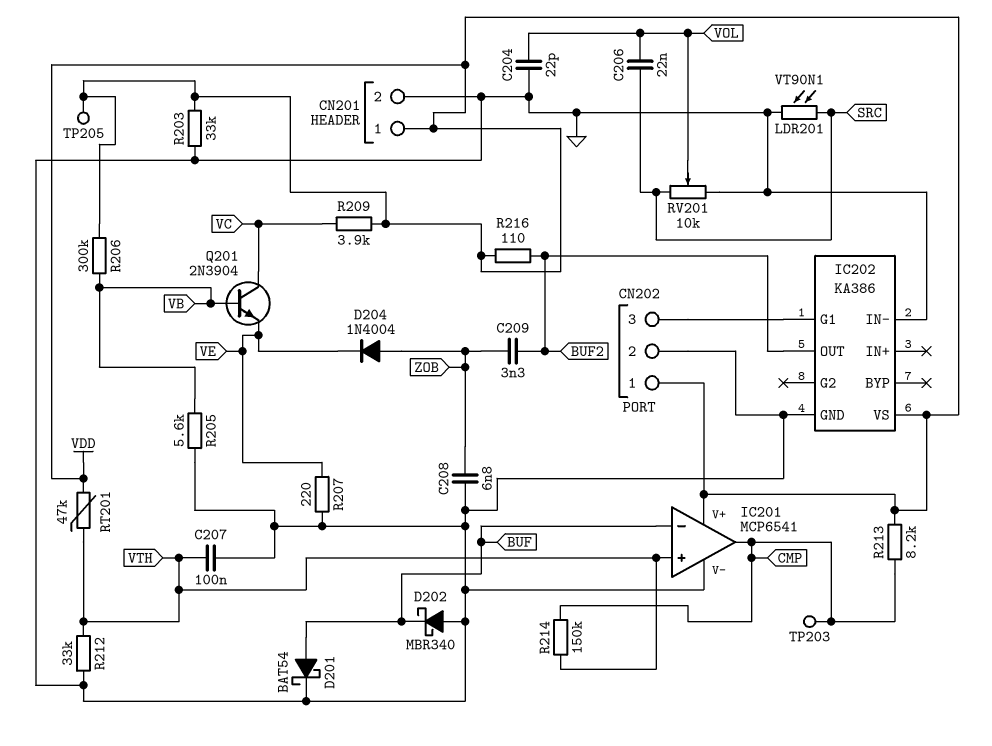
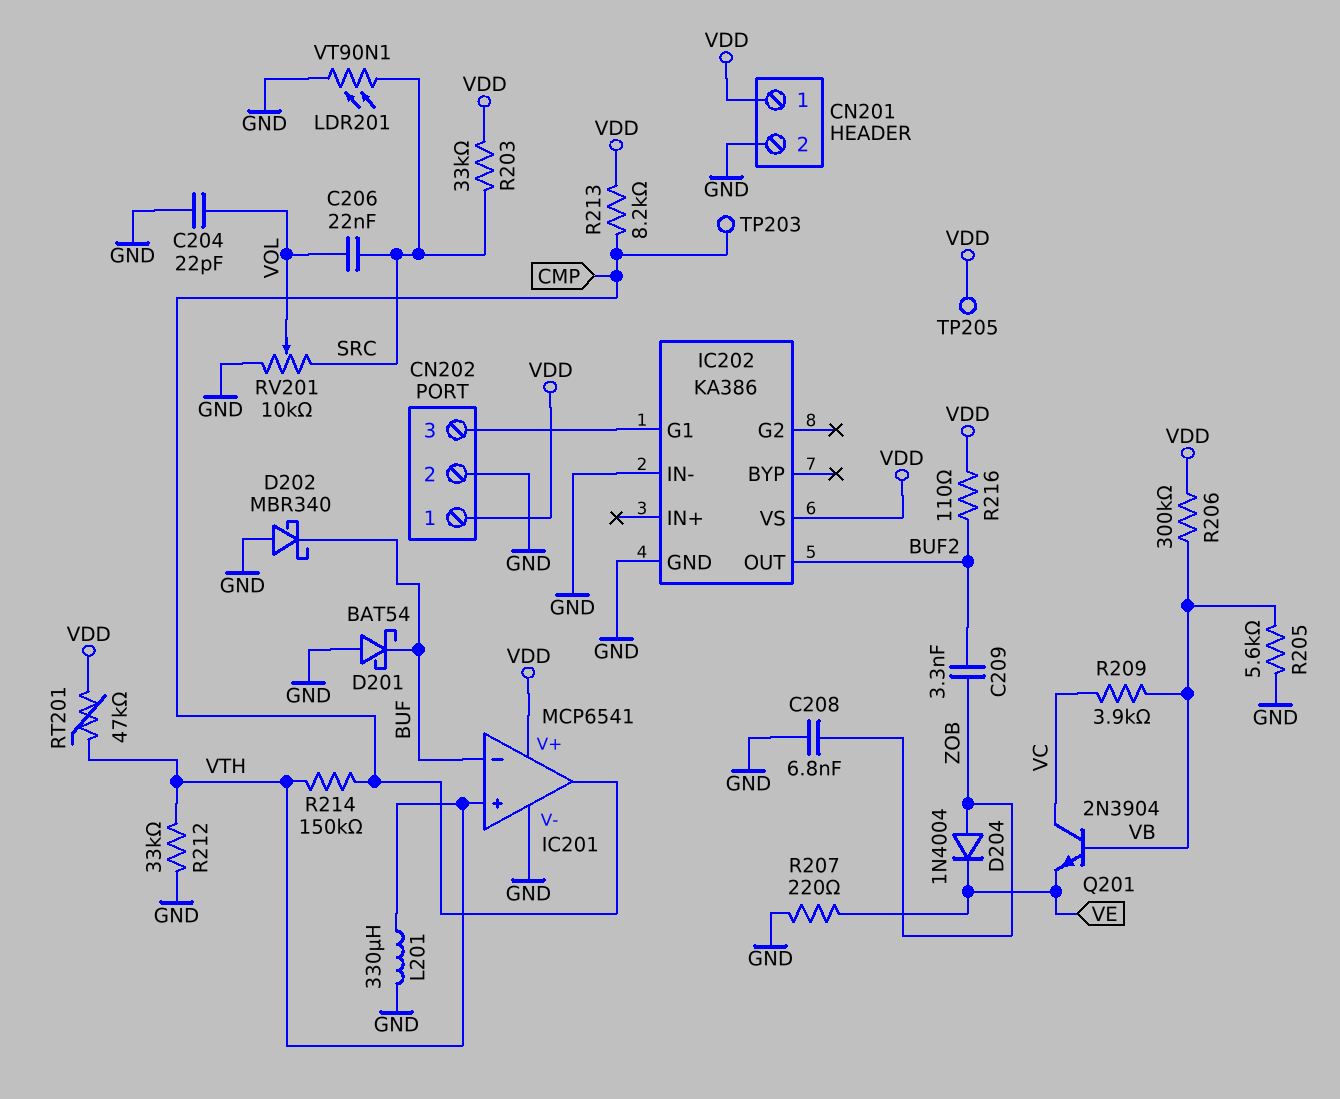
C207: 100nF (GND, VTH) -> none
D201: schottky BAT54 (A BUF, K GND) -> schottky BAT54 (A GND, K BUF)
L201: none -> 330uH (GND, VTH)
R203: 33k (GND, VDD) -> 33k (SRC, VDD)
R209: 3.9k (VC, VDD) -> 3.9k (VB, VC)

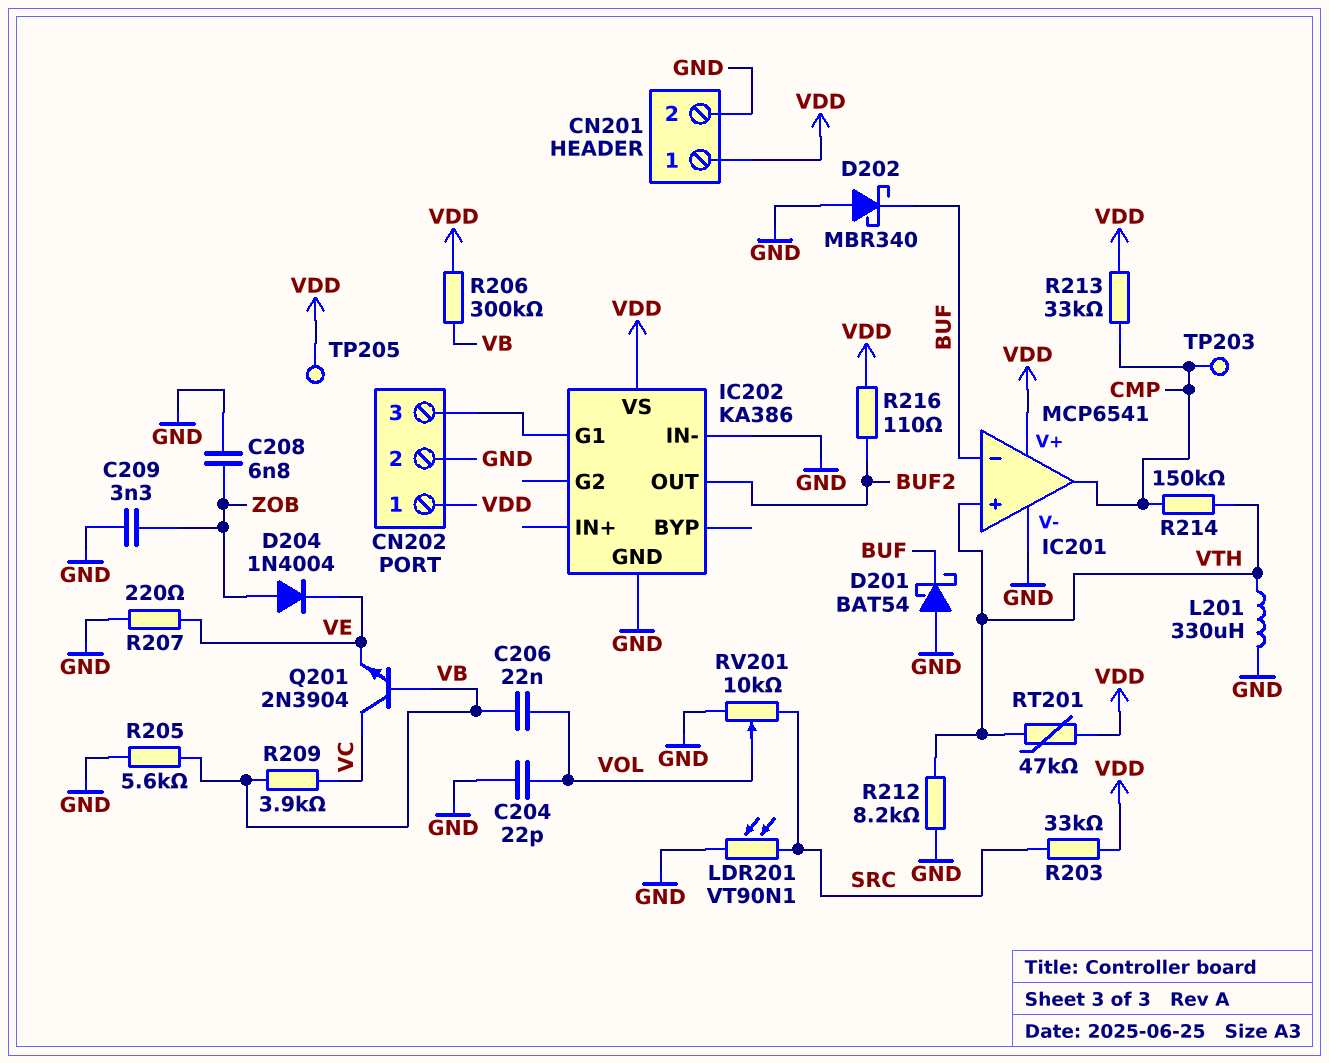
C206: 22nF (SRC, VOL) -> 22nF (VB, VOL)
C209: 3.3nF (BUF2, ZOB) -> 3.3nF (GND, ZOB)
R212: 33k (GND, VTH) -> 8.2k (GND, VTH)
R213: 8.2k (CMP, VDD) -> 33k (CMP, VDD)

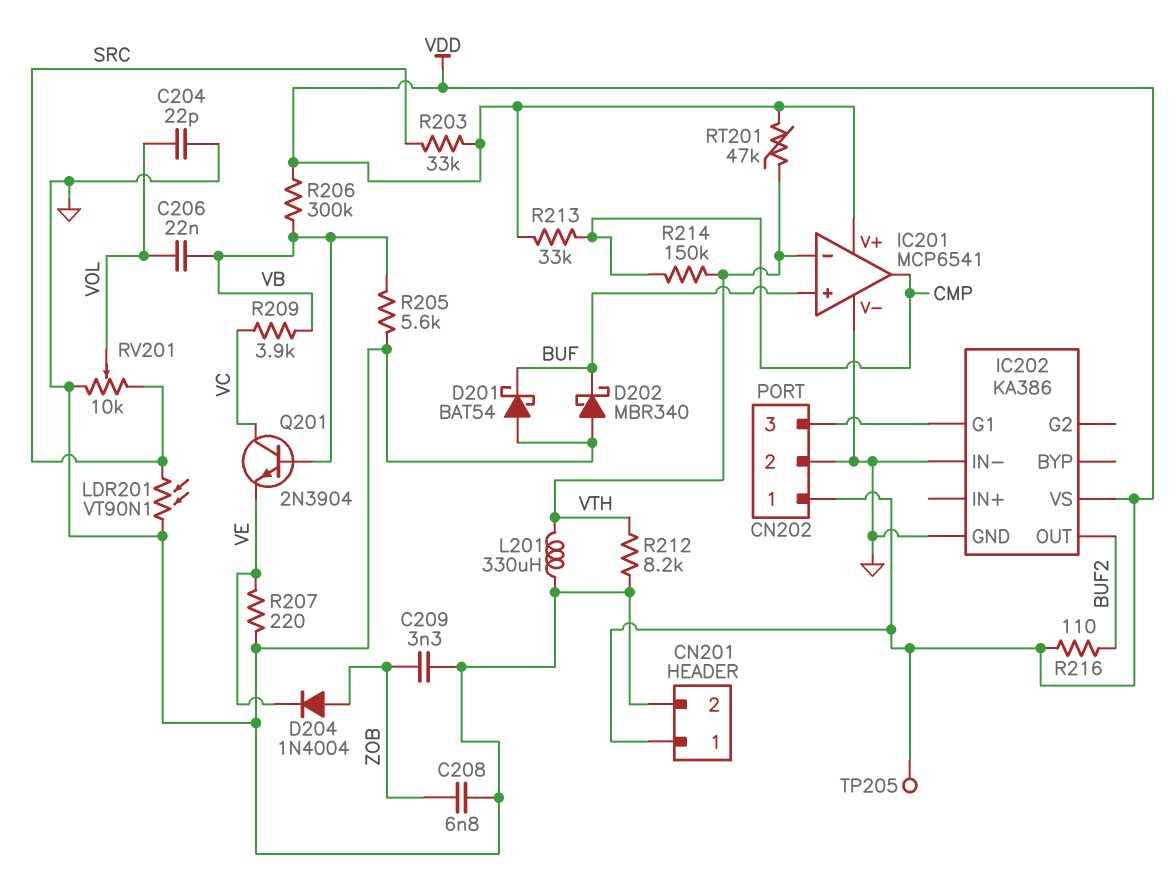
IC201 pin in+: VTH -> BUF
IC201 pin in-: BUF -> VTH
TP203: test point (CMP) -> none

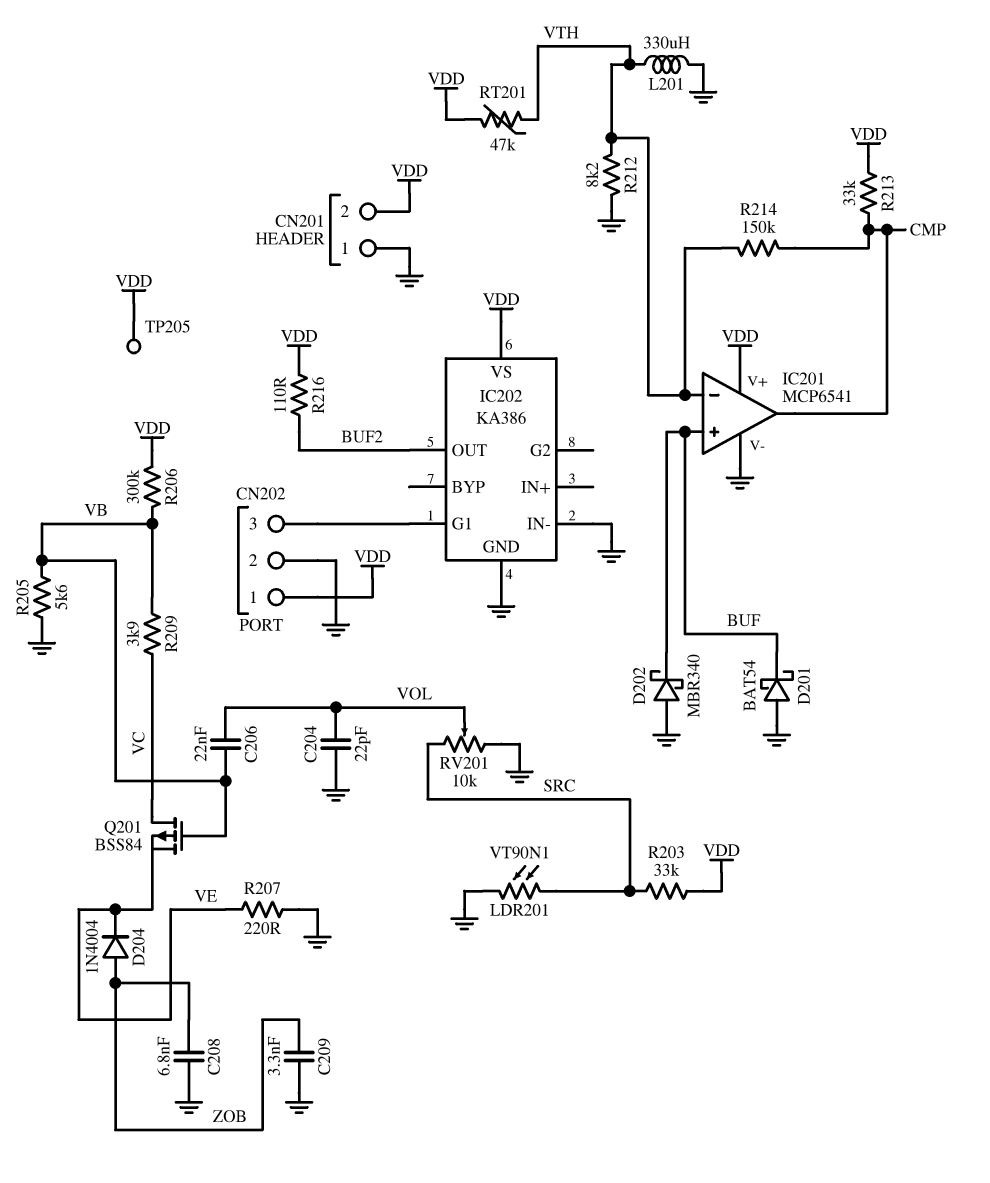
CN201 pin 1: VDD -> GND
CN201 pin 2: GND -> VDD
Q201: NPN 2N3904 (B VB, C VC, E VE) -> PMOS BSS84 (G VB, D VC, S VE)

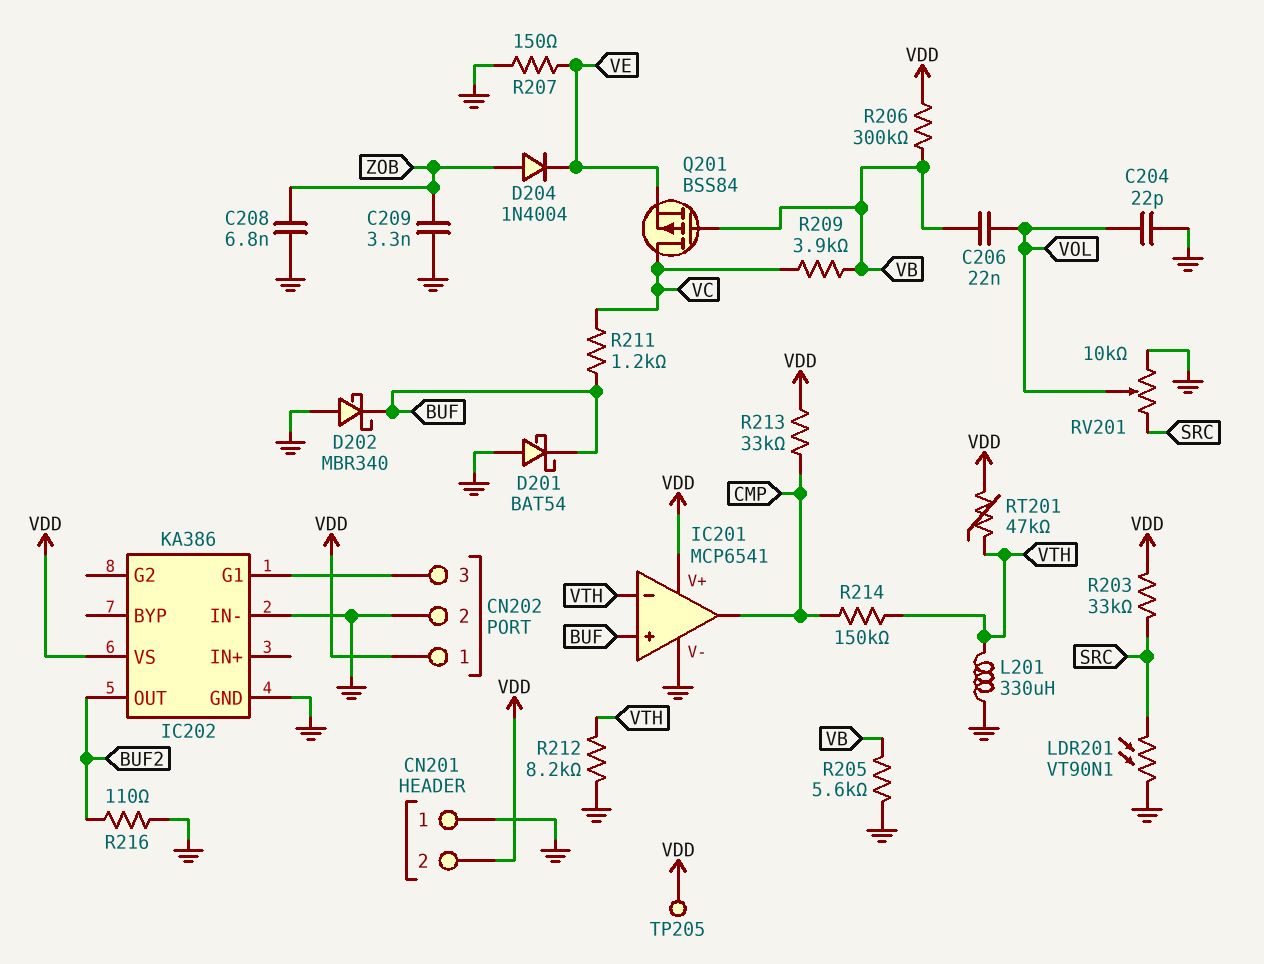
R207: 220 (GND, VE) -> 150 (GND, VE)
R211: none -> 1.2k (BUF, VC)
R216: 110 (BUF2, VDD) -> 110 (BUF2, GND)

